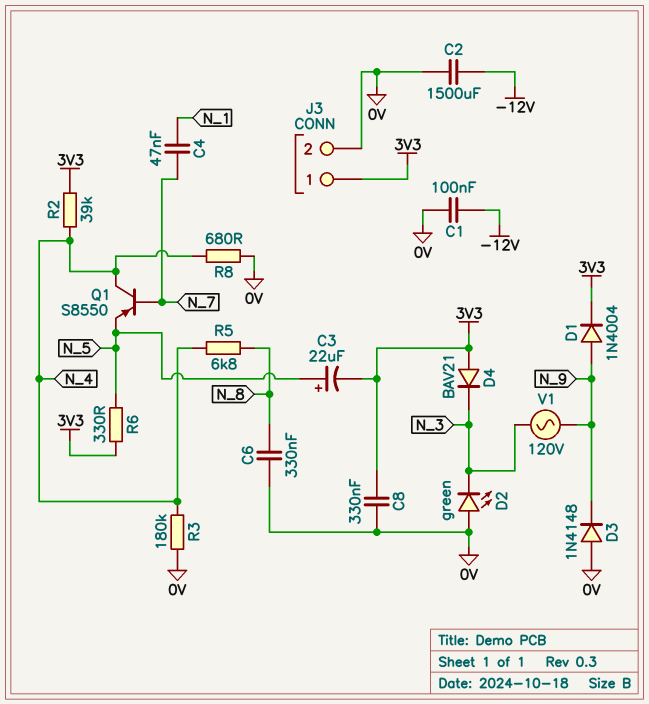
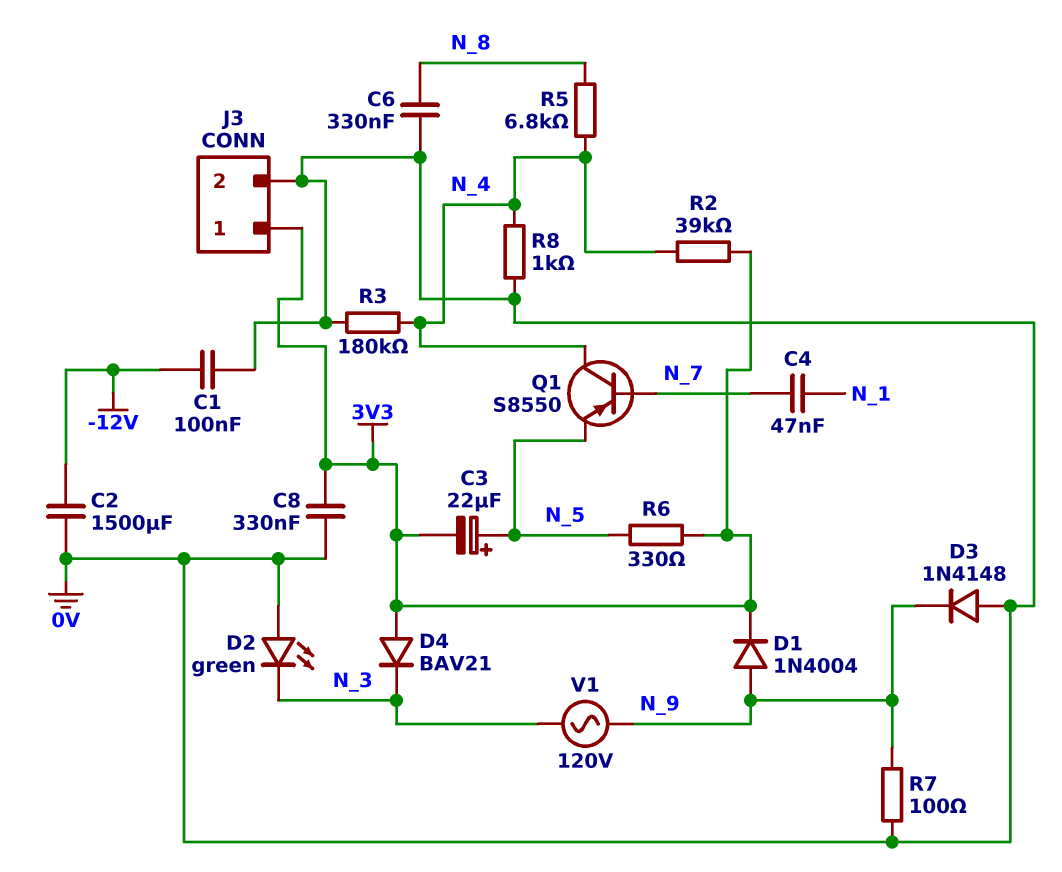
R7: none -> 100 (0V, N_9)
R8: 680 (0V, N_4) -> 1k (0V, N_4)

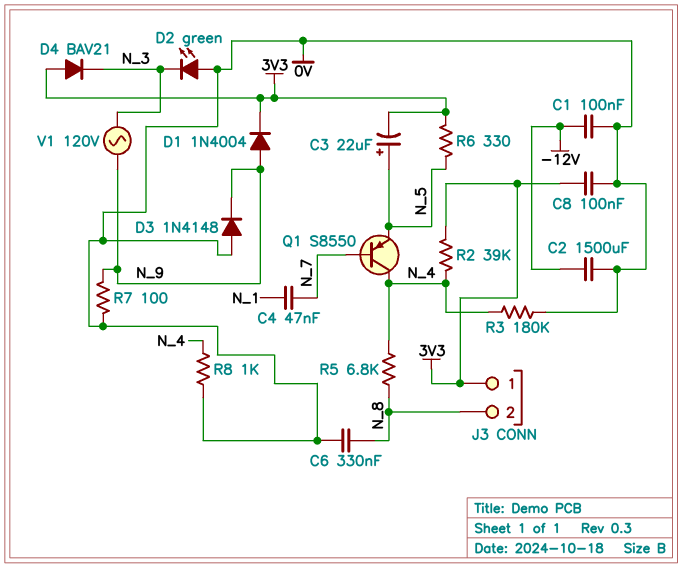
C8: 330nF (0V, 3V3) -> 100nF (0V, 3V3)
J3 pin 2: 0V -> N_8

